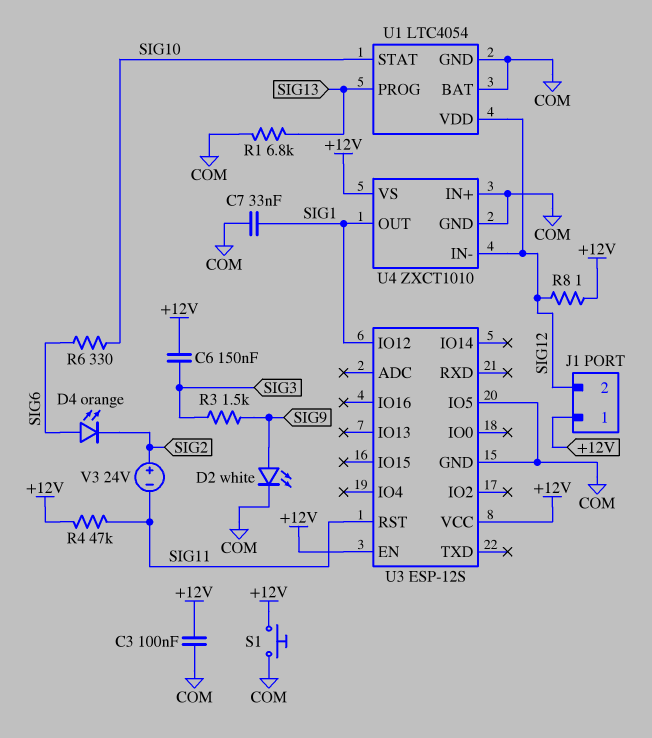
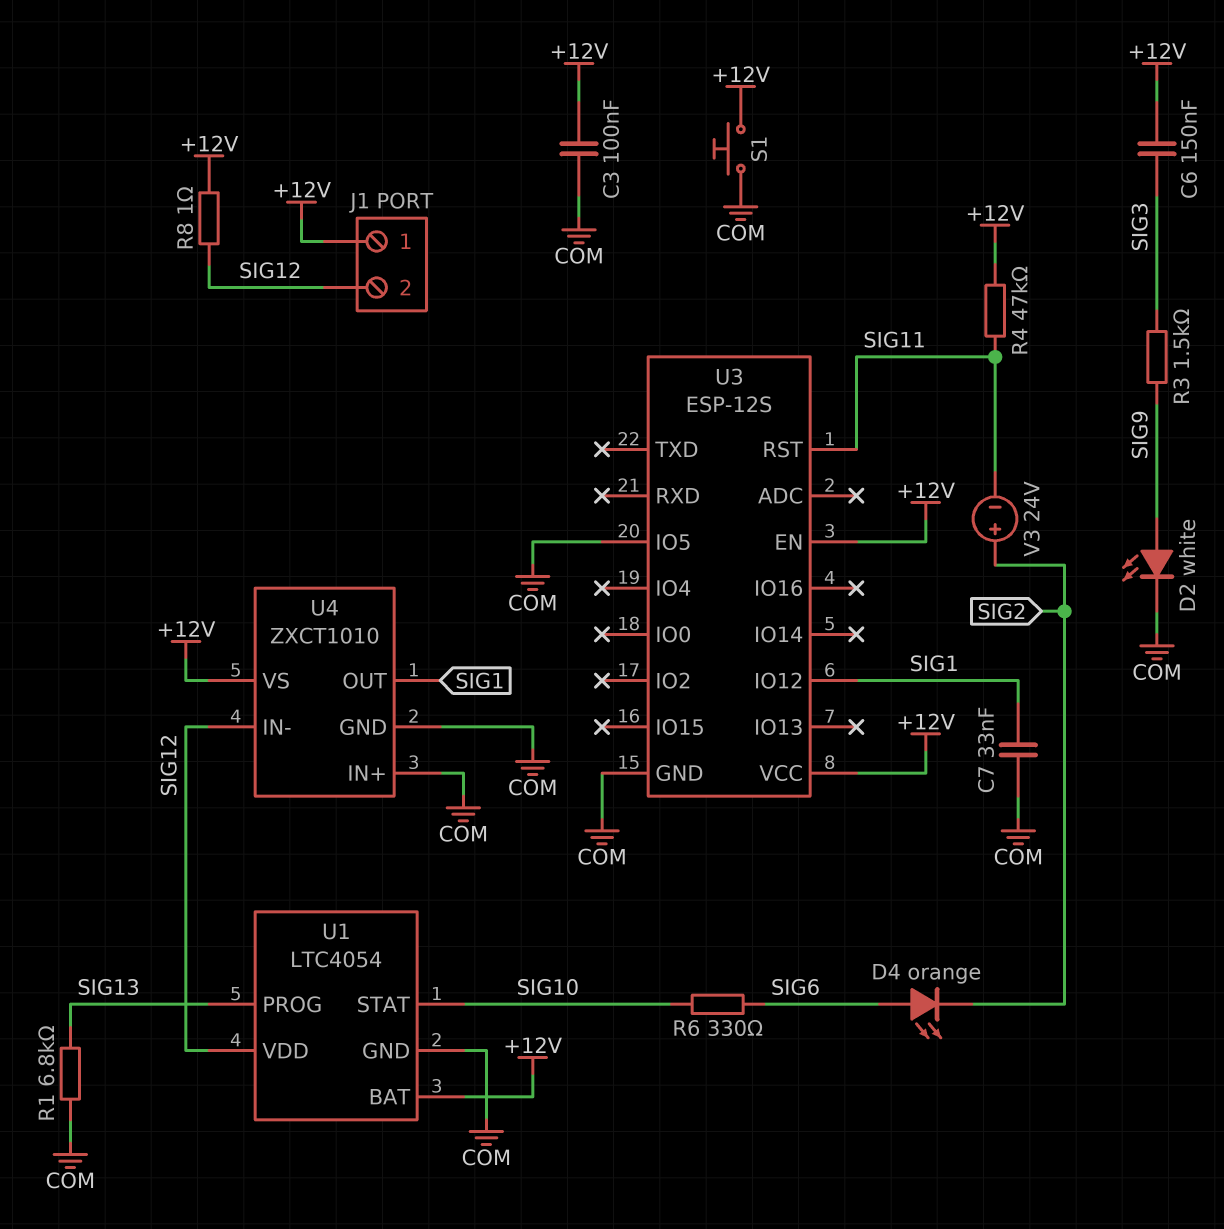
U1 pin BAT: COM -> +12V

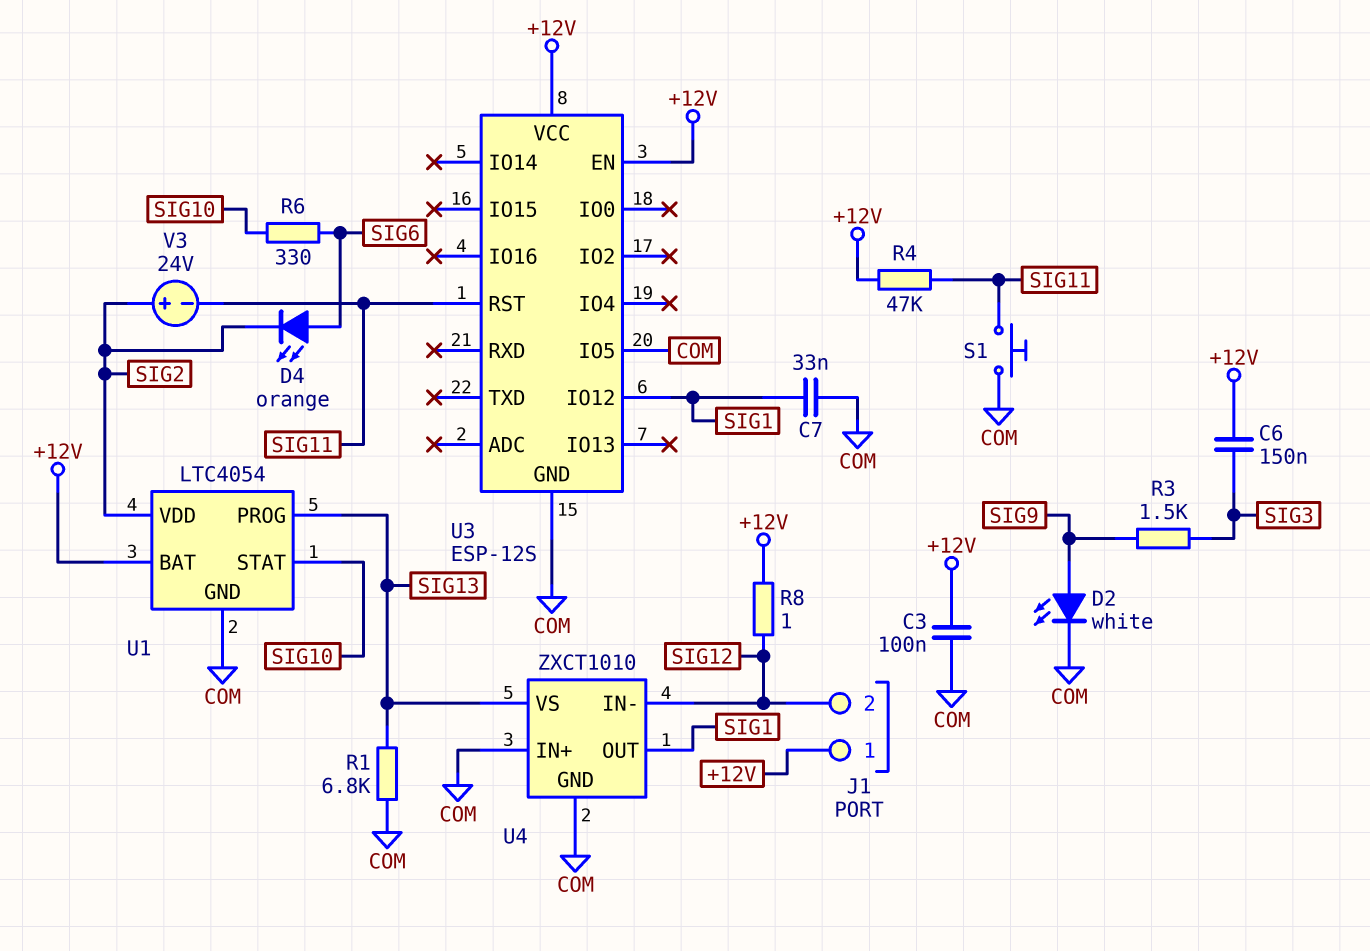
S1: button (+12V, COM) -> button (COM, SIG11)
U1 pin VDD: SIG12 -> SIG2
U4 pin VS: +12V -> SIG13

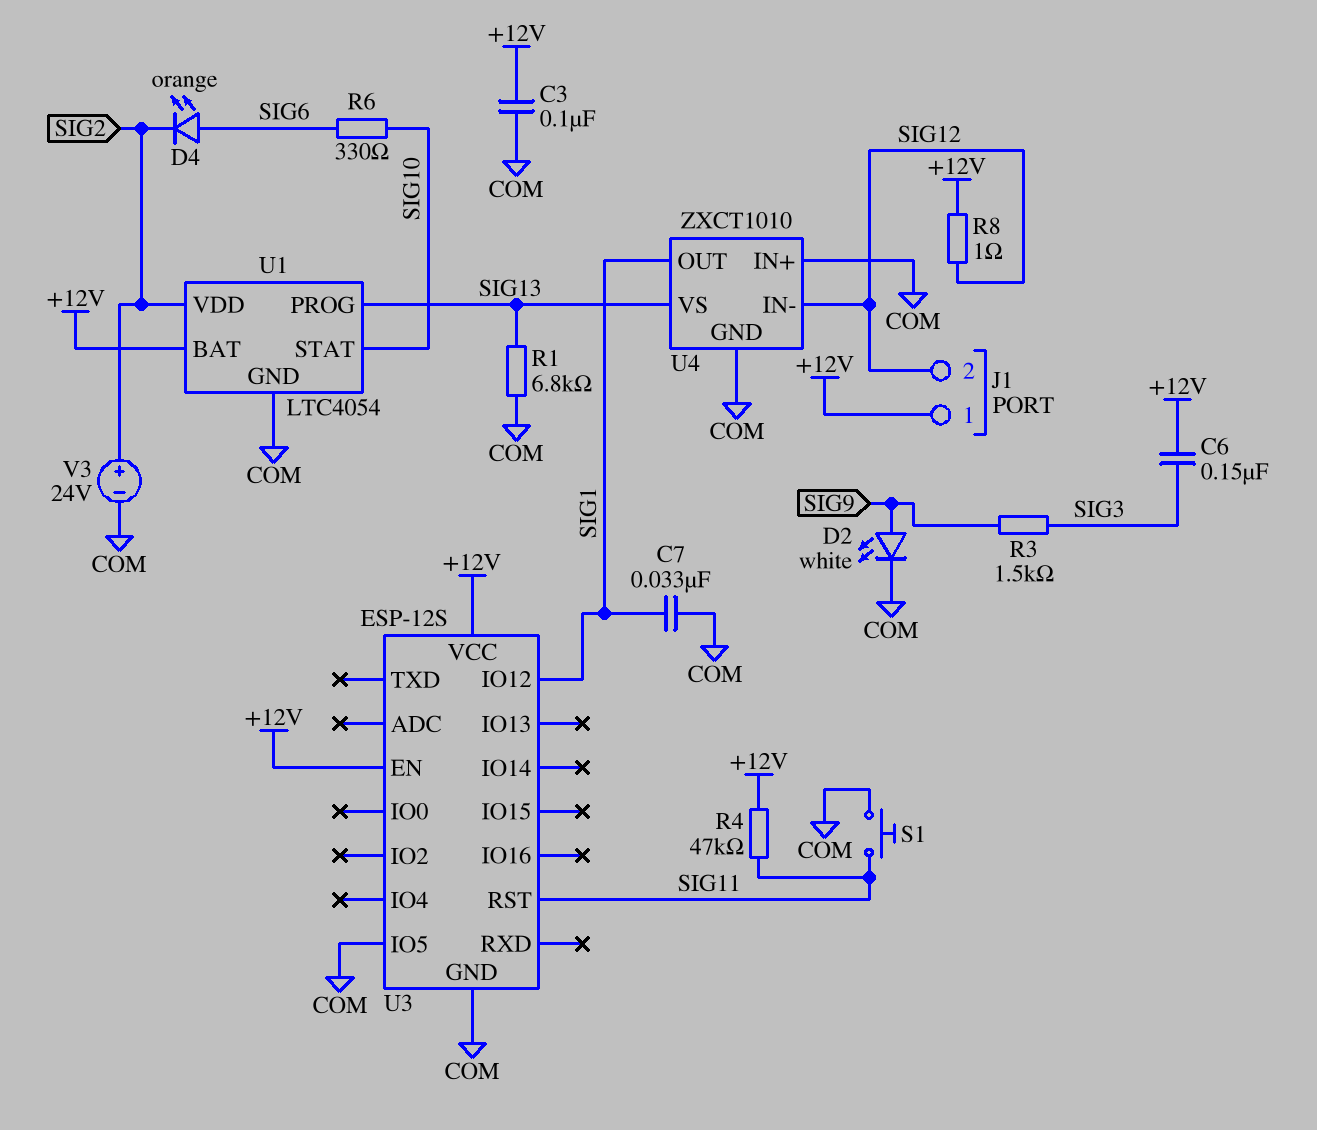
V3: 24V (plus SIG2, minus SIG11) -> 24V (plus SIG2, minus COM)

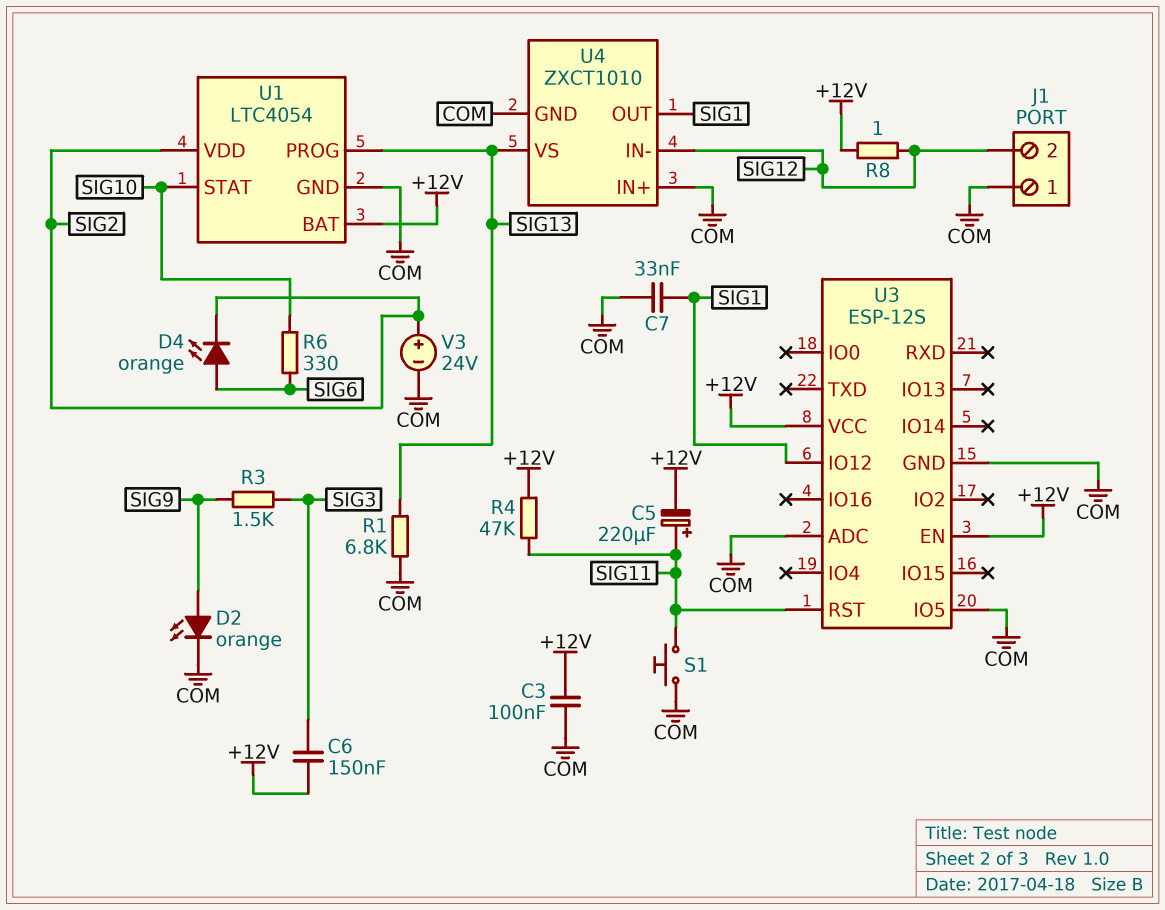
C5: none -> 220uF (plus SIG11, minus +12V)
D2: LED white (A SIG9, K COM) -> LED orange (A SIG9, K COM)
J1 pin 1: +12V -> COM
U3 pin ADC: none -> COM

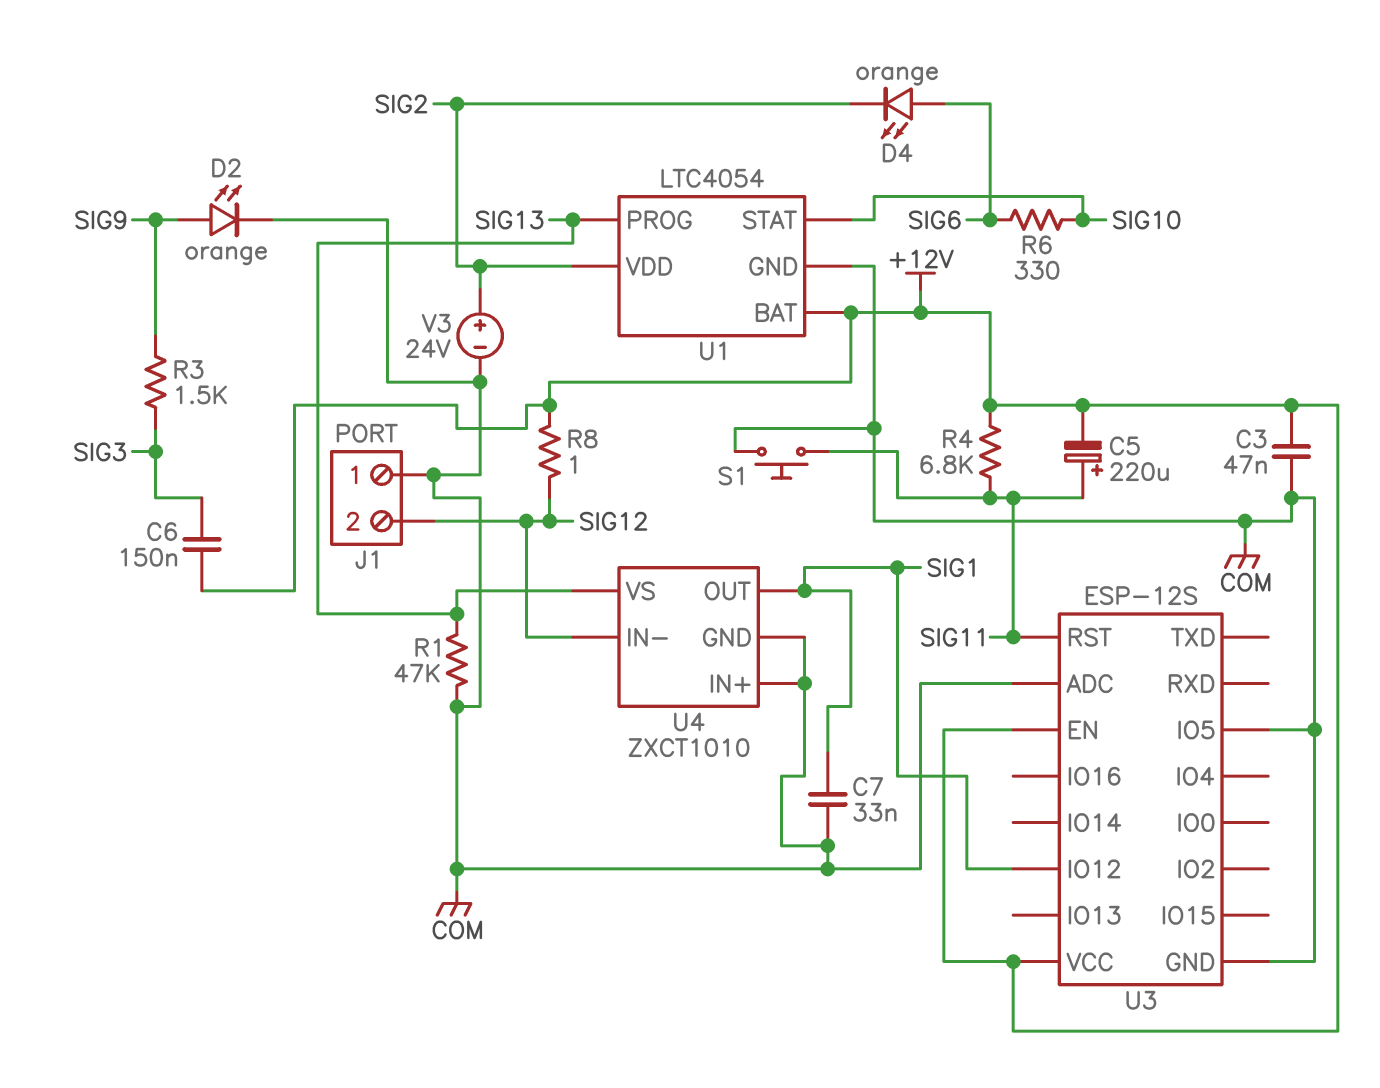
C3: 100nF (+12V, COM) -> 47nF (+12V, COM)
R1: 6.8k (COM, SIG13) -> 47k (COM, SIG13)
R4: 47k (+12V, SIG11) -> 6.8k (+12V, SIG11)

